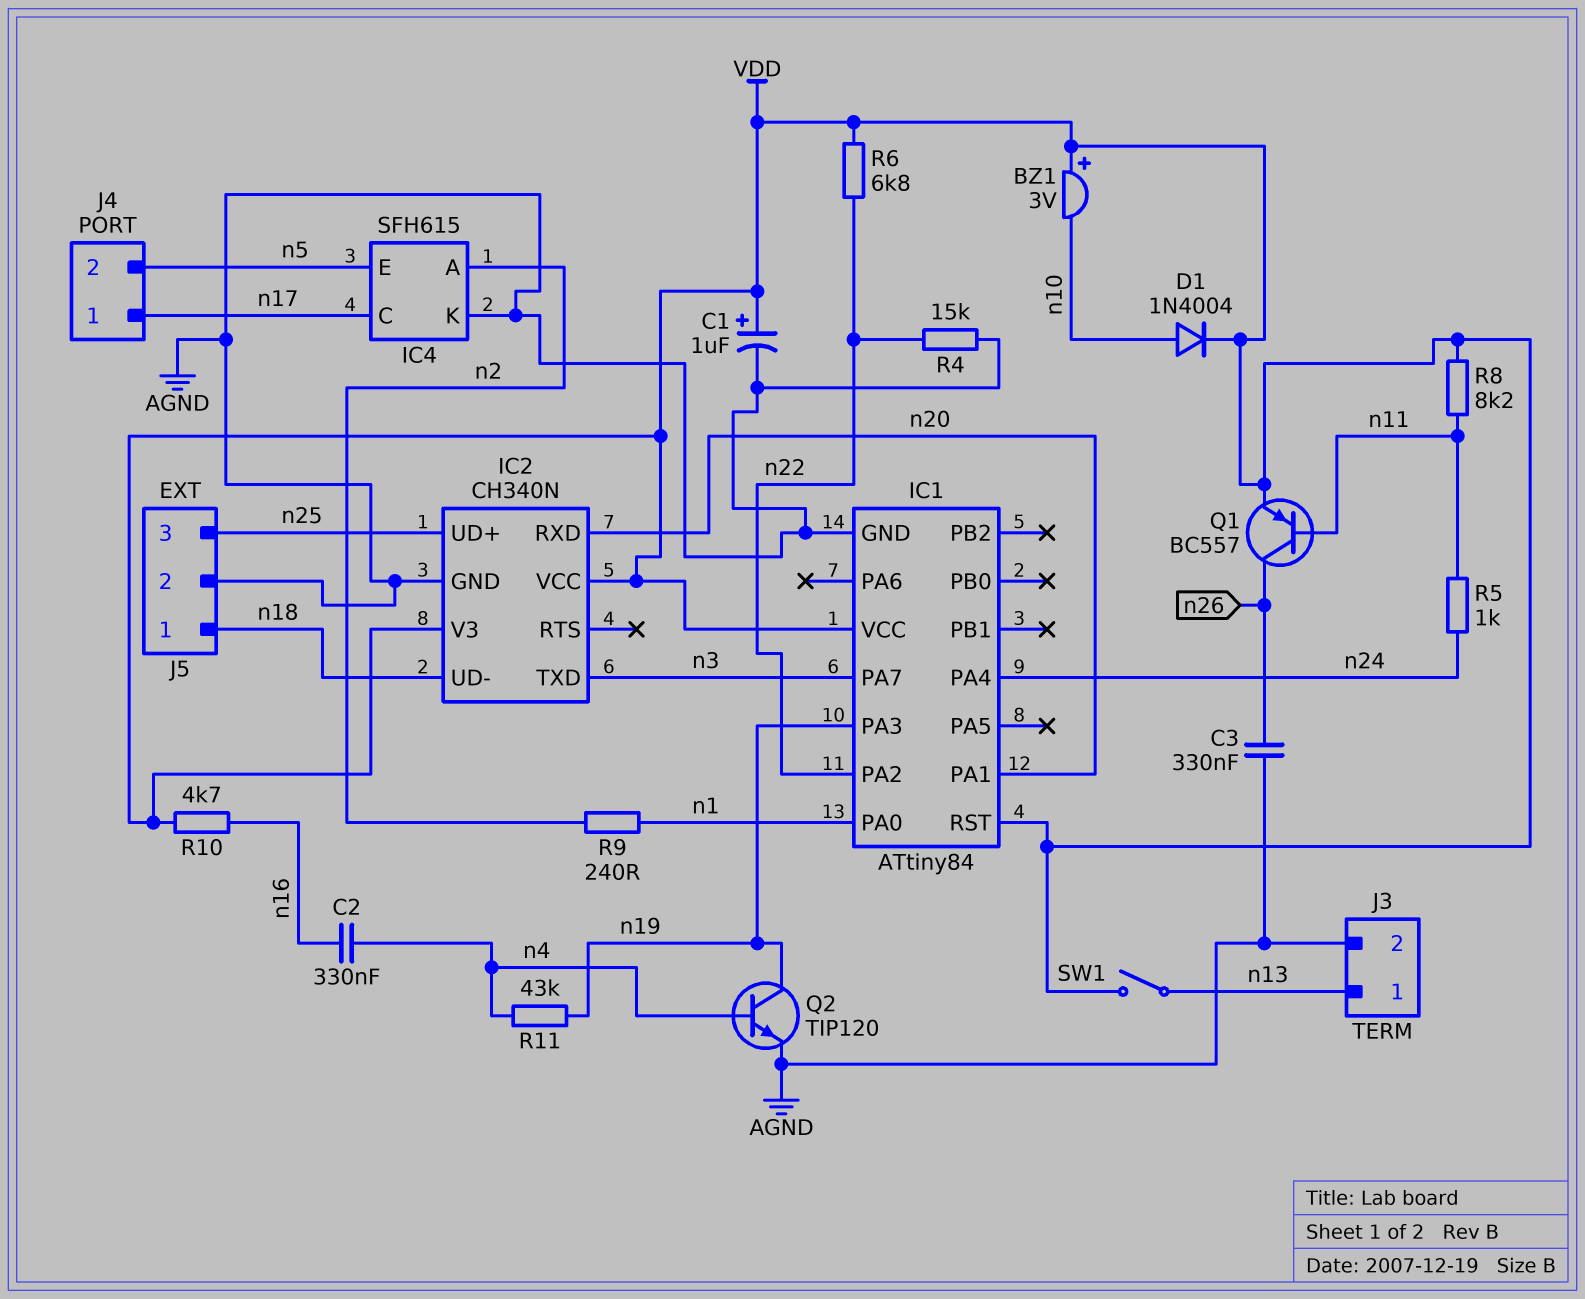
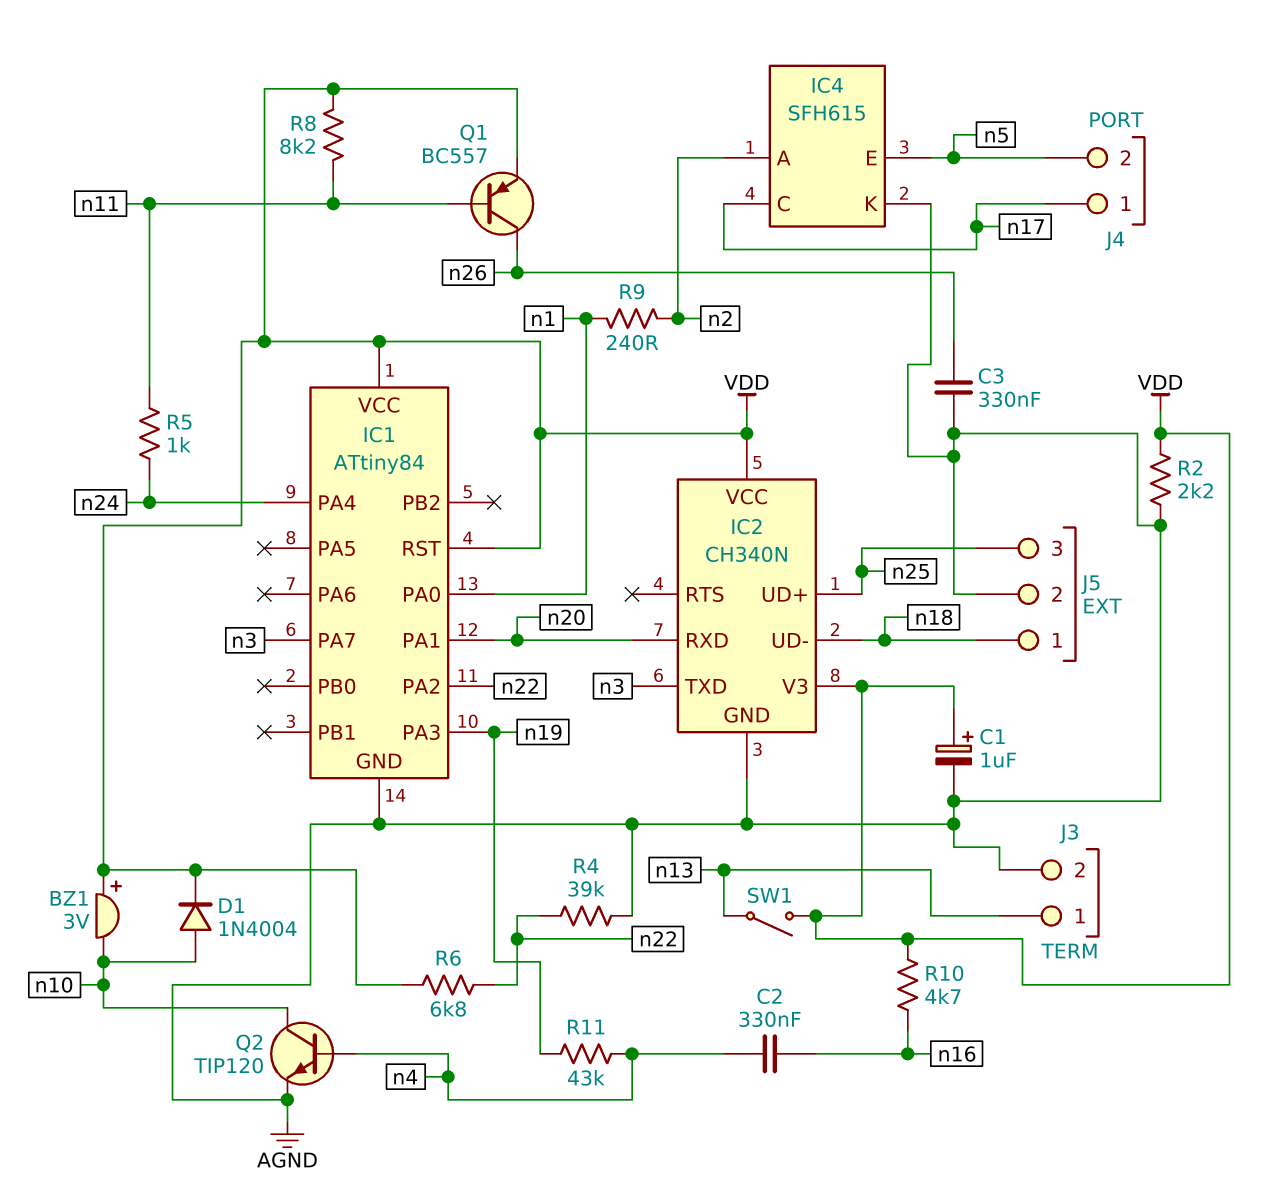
Q2: NPN TIP120 (B n4, C n19, E AGND) -> NPN TIP120 (B n4, C n10, E AGND)
R2: none -> 2.2k (AGND, VDD)
R4: 15k (AGND, n22) -> 39k (AGND, n22)

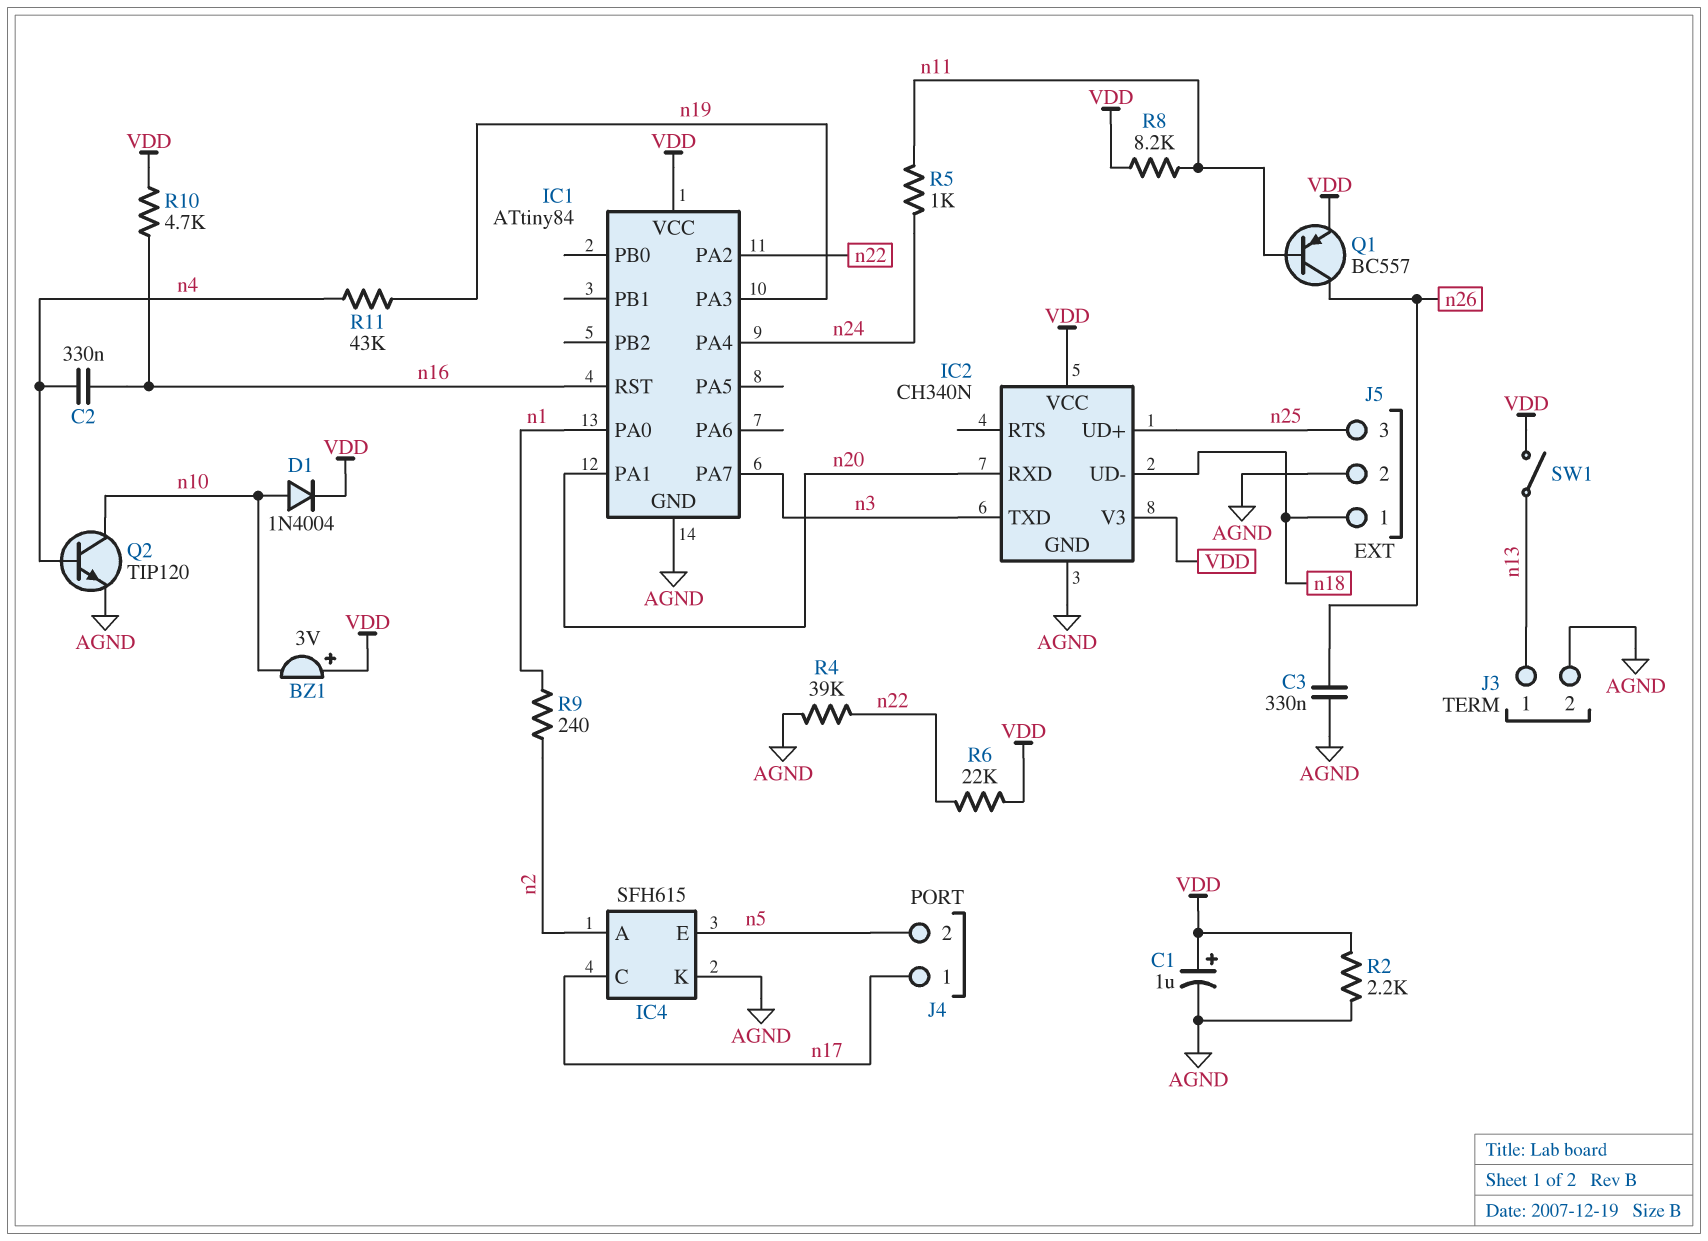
IC1 pin RST: VDD -> n16
R6: 6.8k (VDD, n22) -> 22k (VDD, n22)

